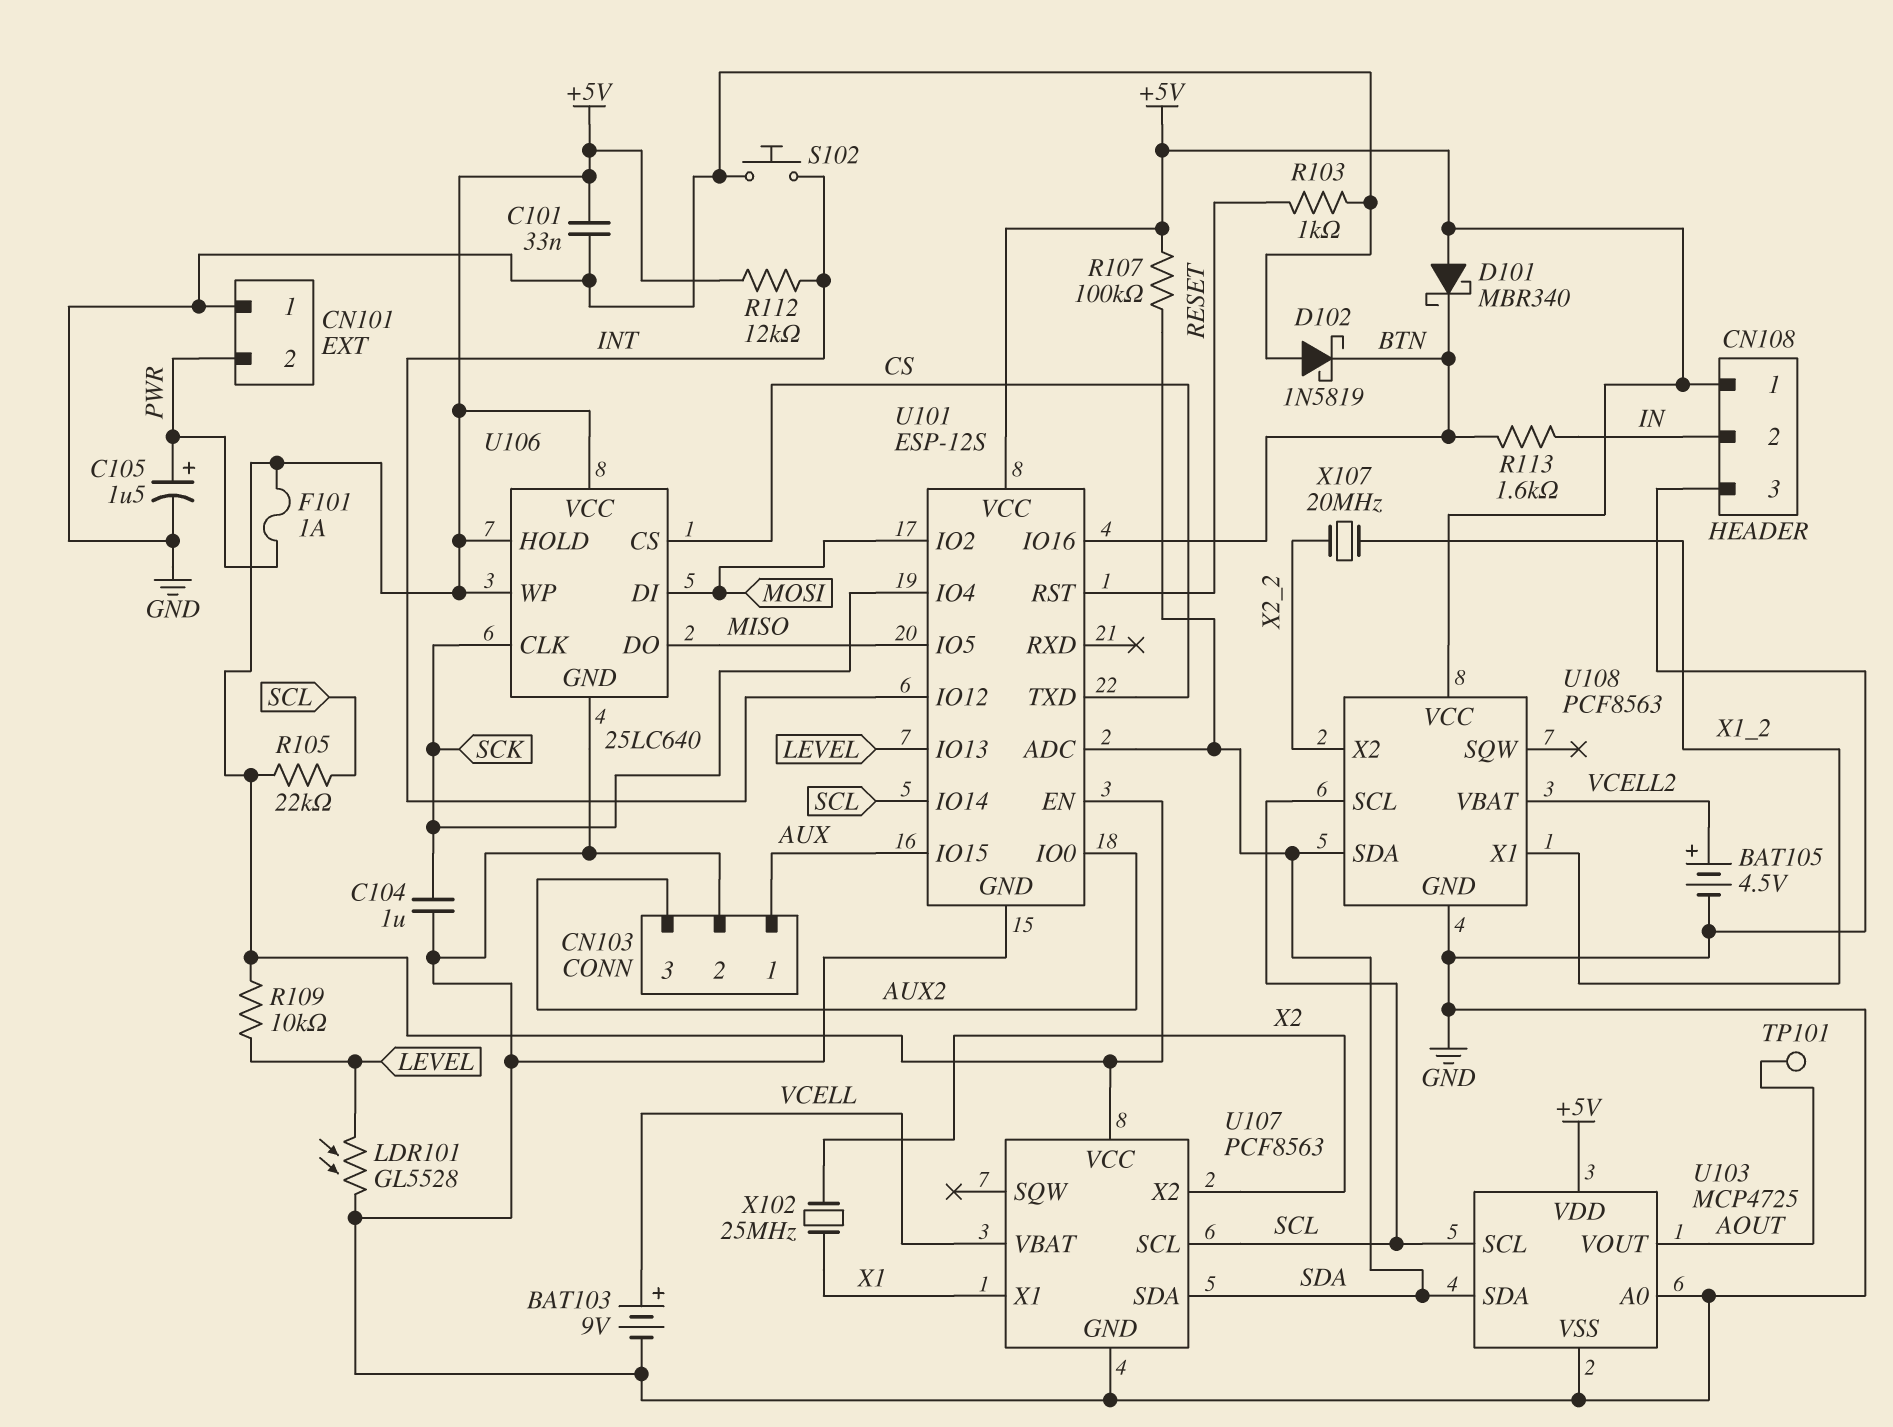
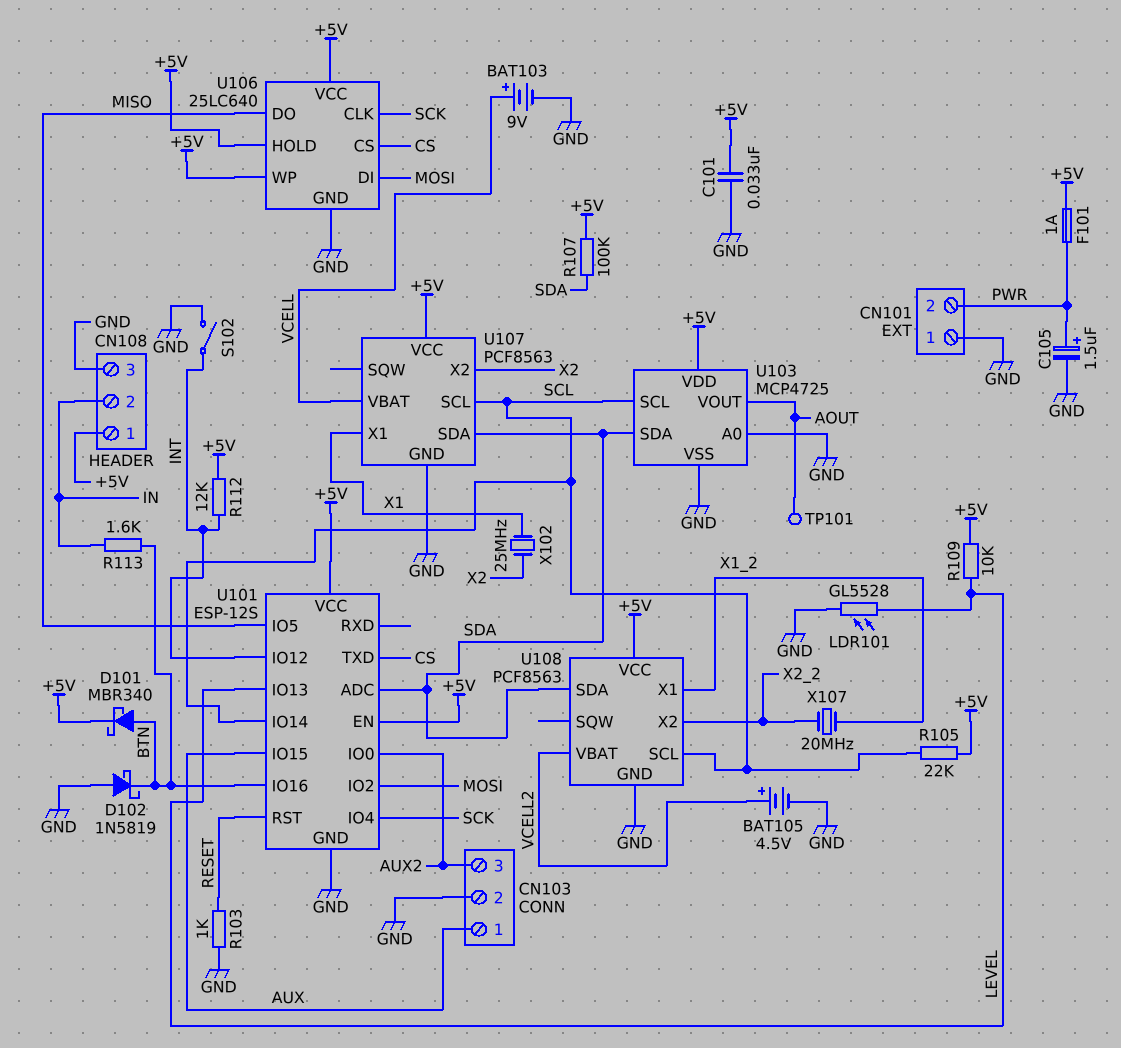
C104: 1uF (GND, SCK) -> none
D101: schottky MBR340 (A +5V, K BTN) -> schottky MBR340 (A BTN, K +5V)
S102: button (GND, INT) -> switch (GND, INT)

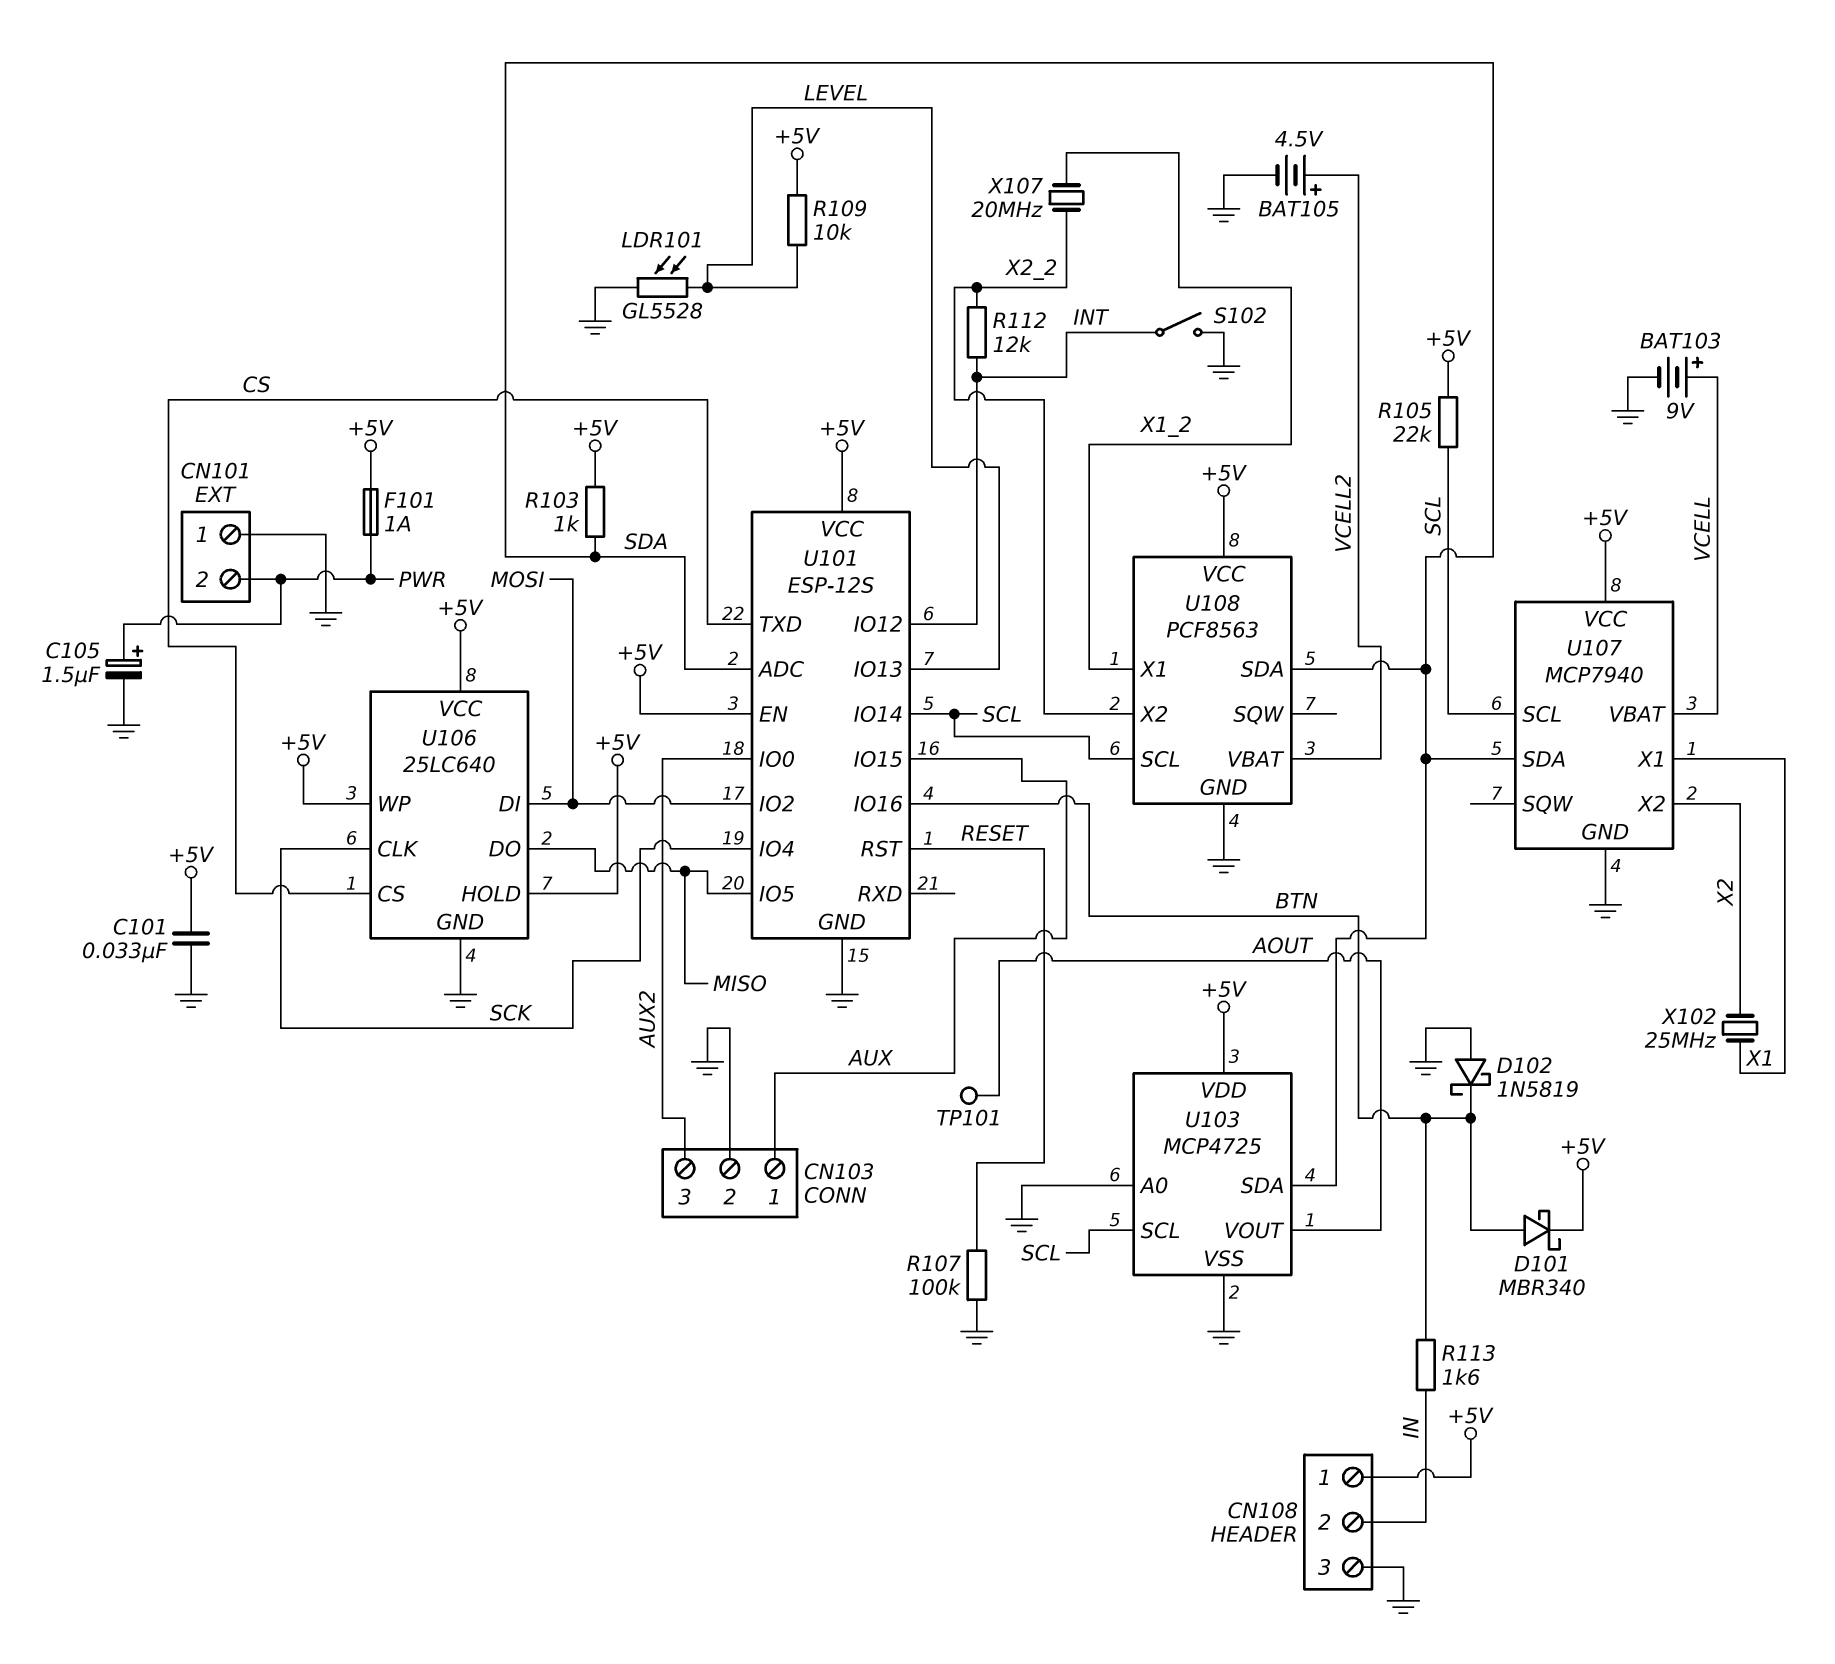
R103: 1k (GND, RESET) -> 1k (+5V, SDA)
R107: 100k (+5V, SDA) -> 100k (GND, RESET)
R112: 12k (+5V, INT) -> 12k (INT, X2_2)
U107: PCF8563 -> MCP7940

